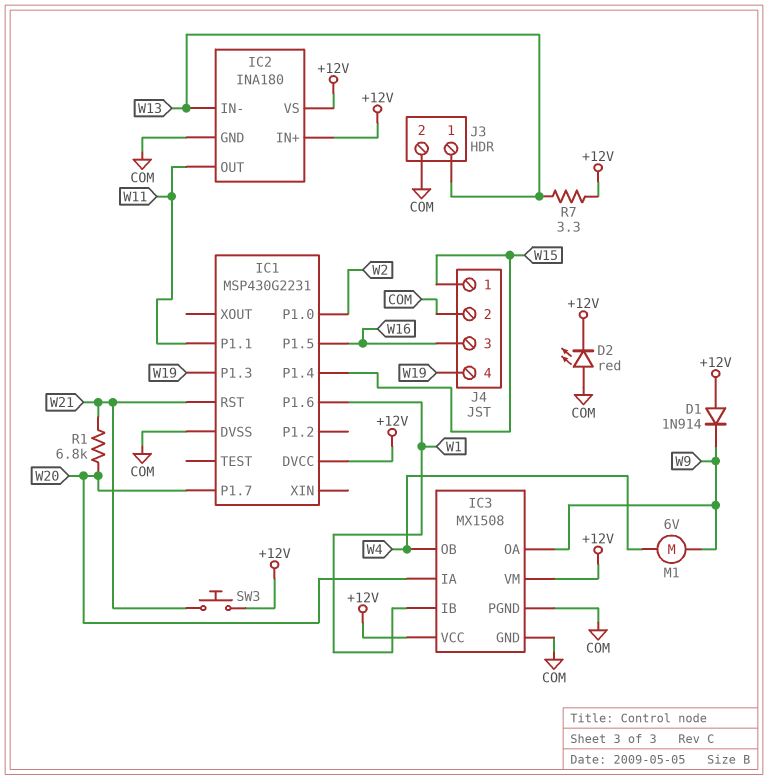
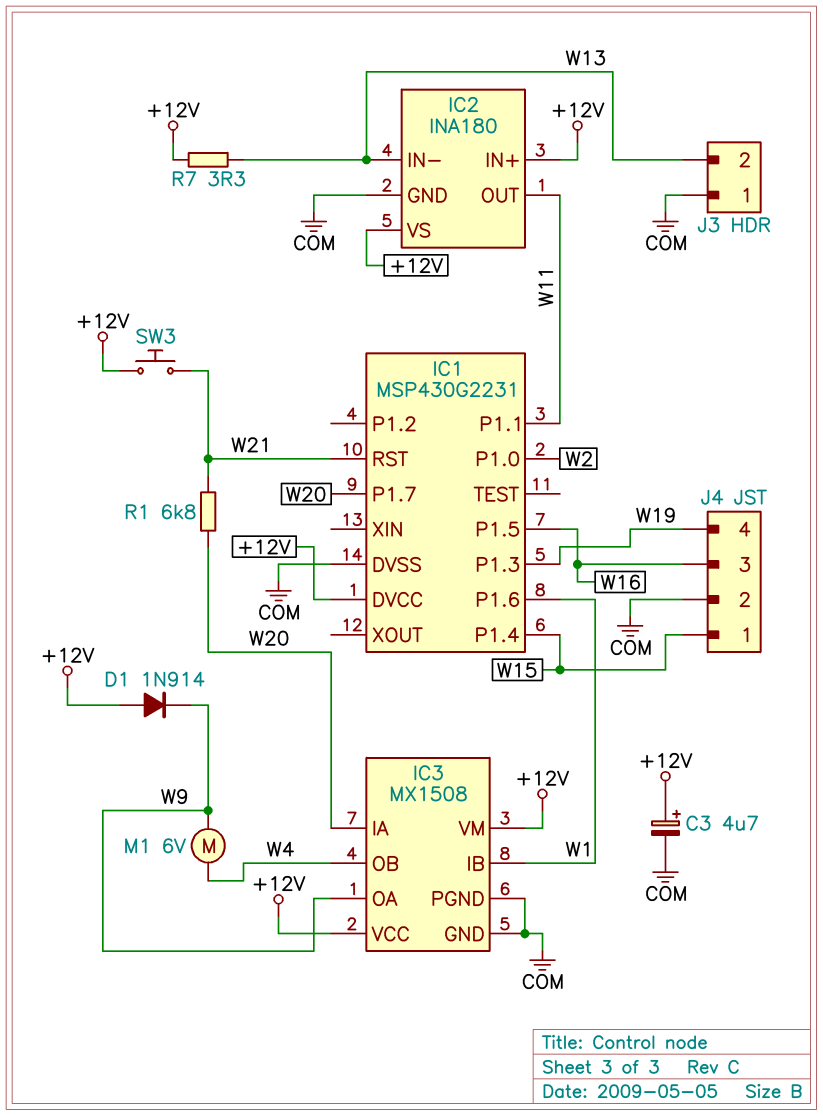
C3: none -> 4.7uF (plus +12V, minus COM)
D2: LED red (A COM, K +12V) -> none
J3 pin 1: W13 -> COM
J3 pin 2: COM -> W13

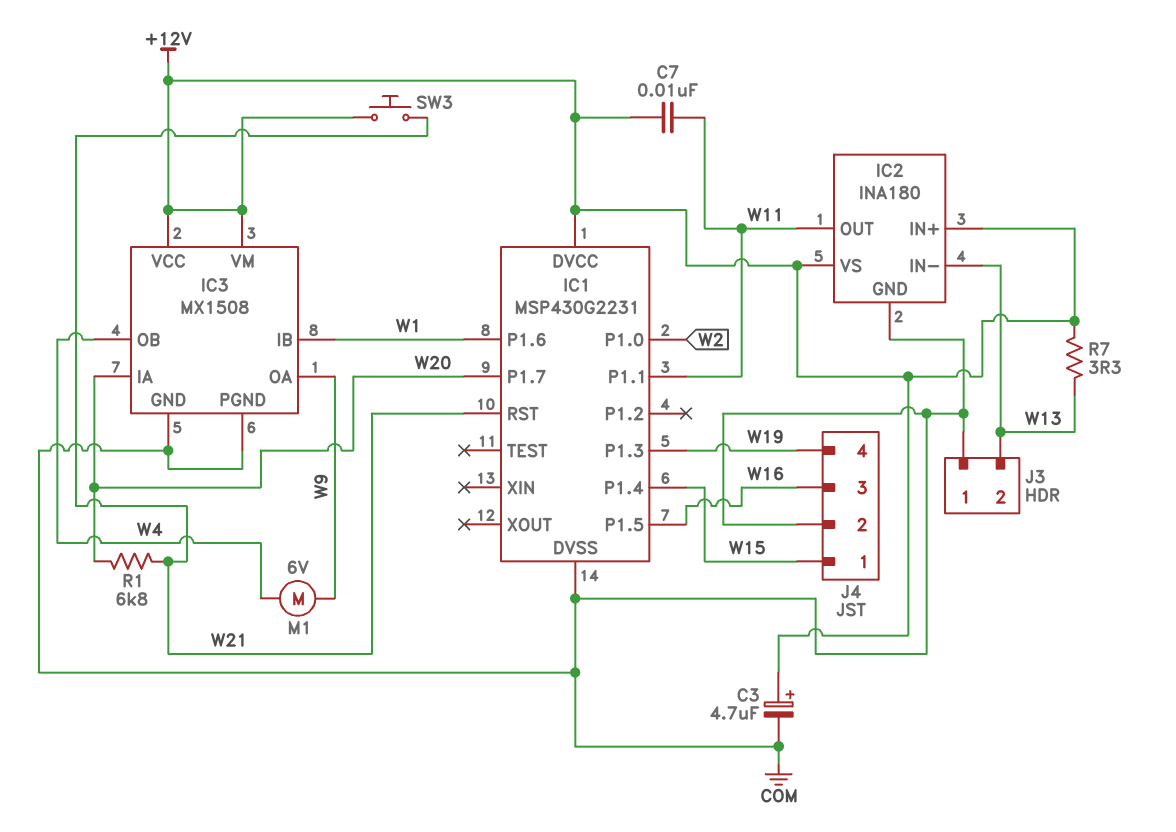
C7: none -> 10nF (+12V, W11)
D1: diode 1N914 (A +12V, K W9) -> none

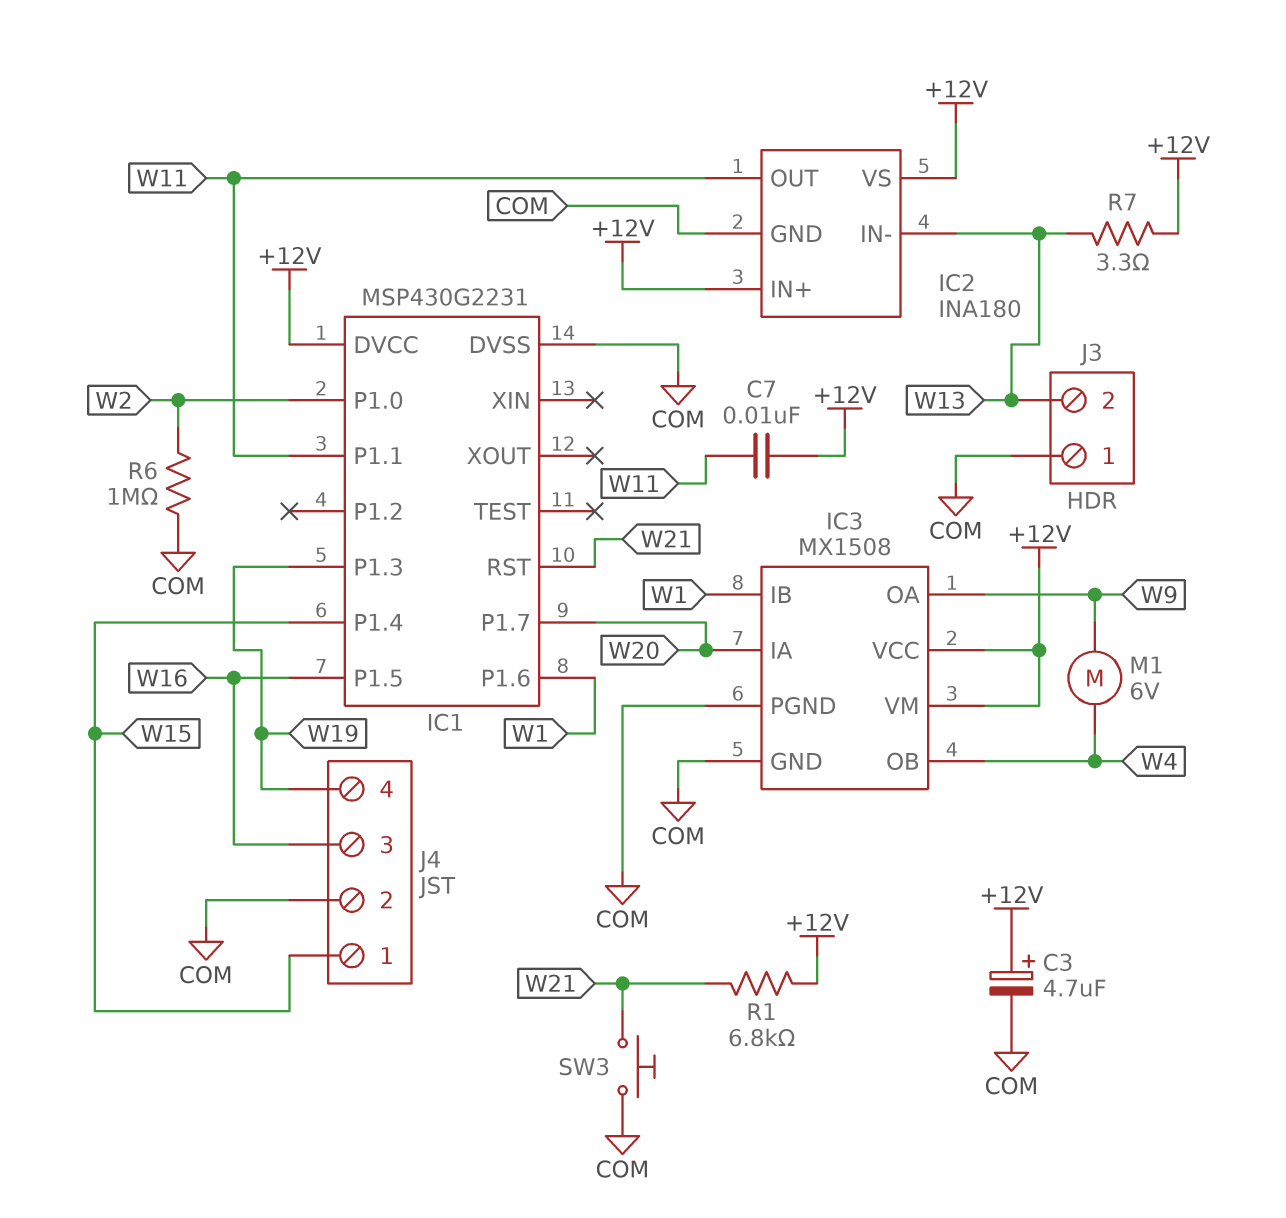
R1: 6.8k (W20, W21) -> 6.8k (+12V, W21)
R6: none -> 1M (COM, W2)
SW3: button (+12V, W21) -> button (COM, W21)

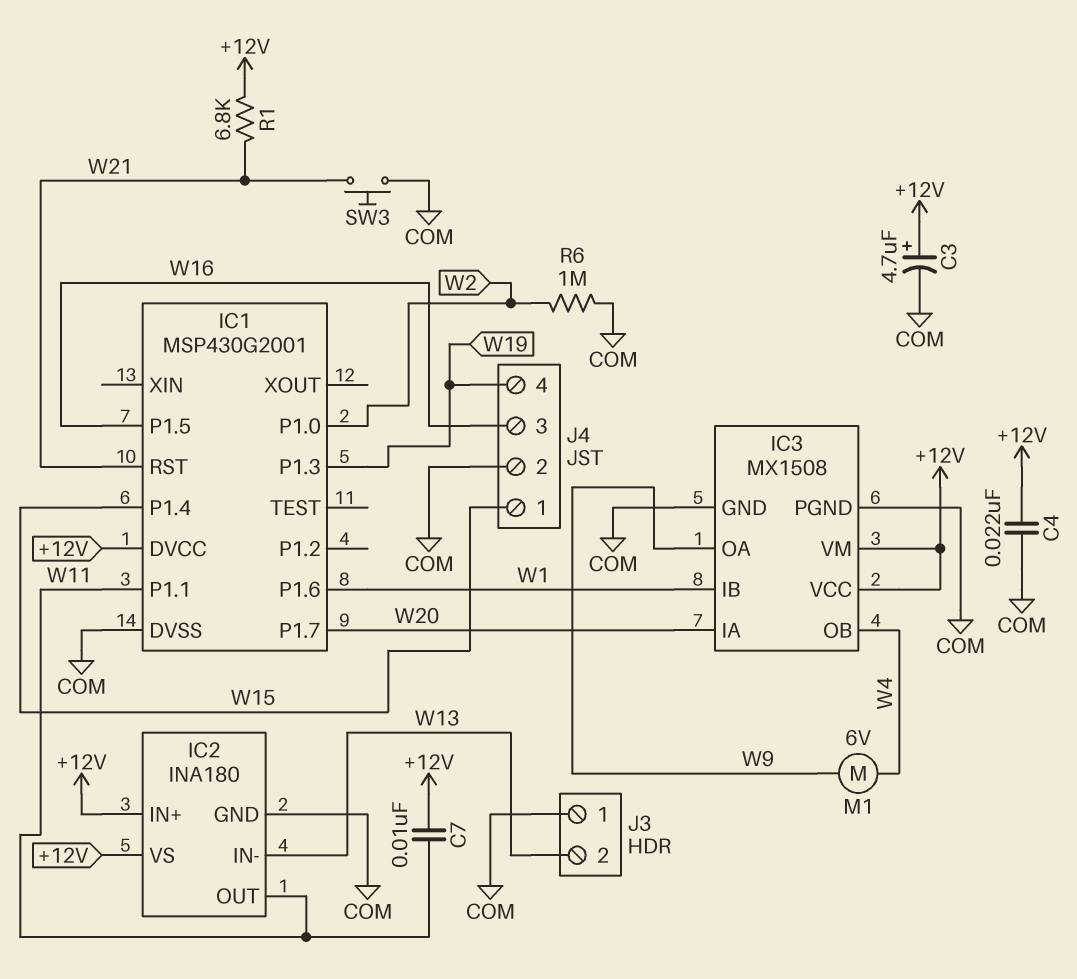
C4: none -> 22nF (+12V, COM)
IC1: MSP430G2231 -> MSP430G2001
R7: 3.3 (+12V, W13) -> none

